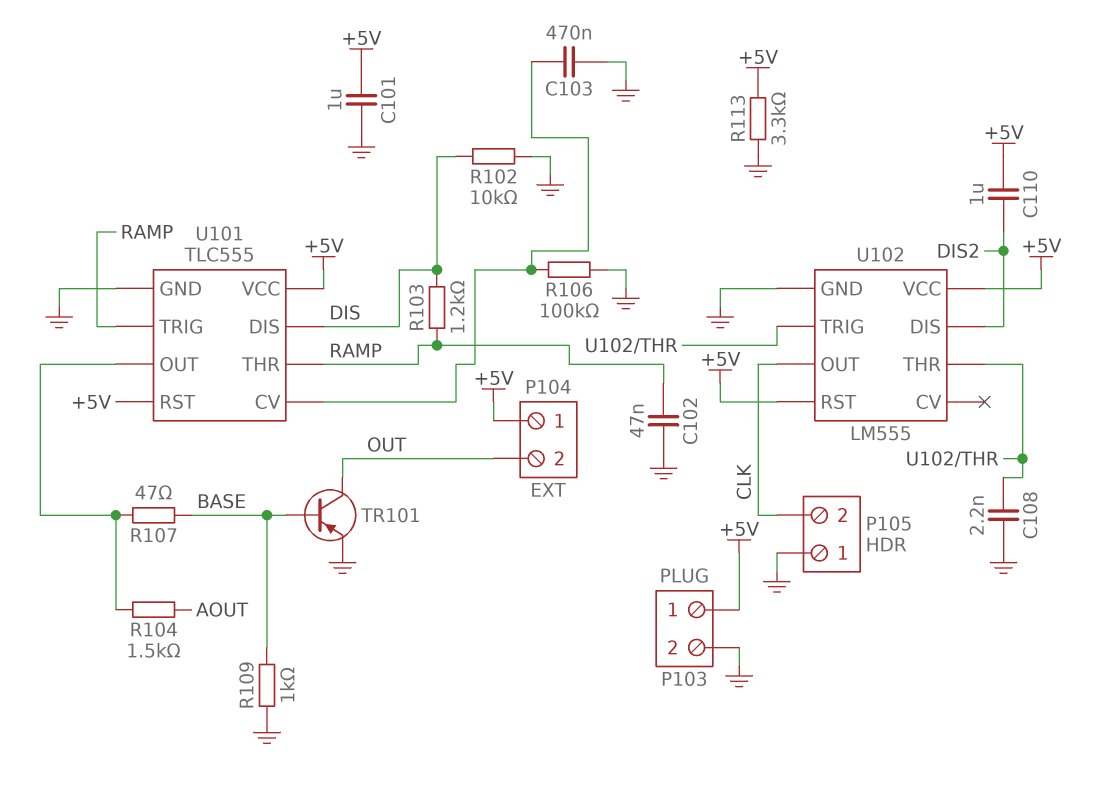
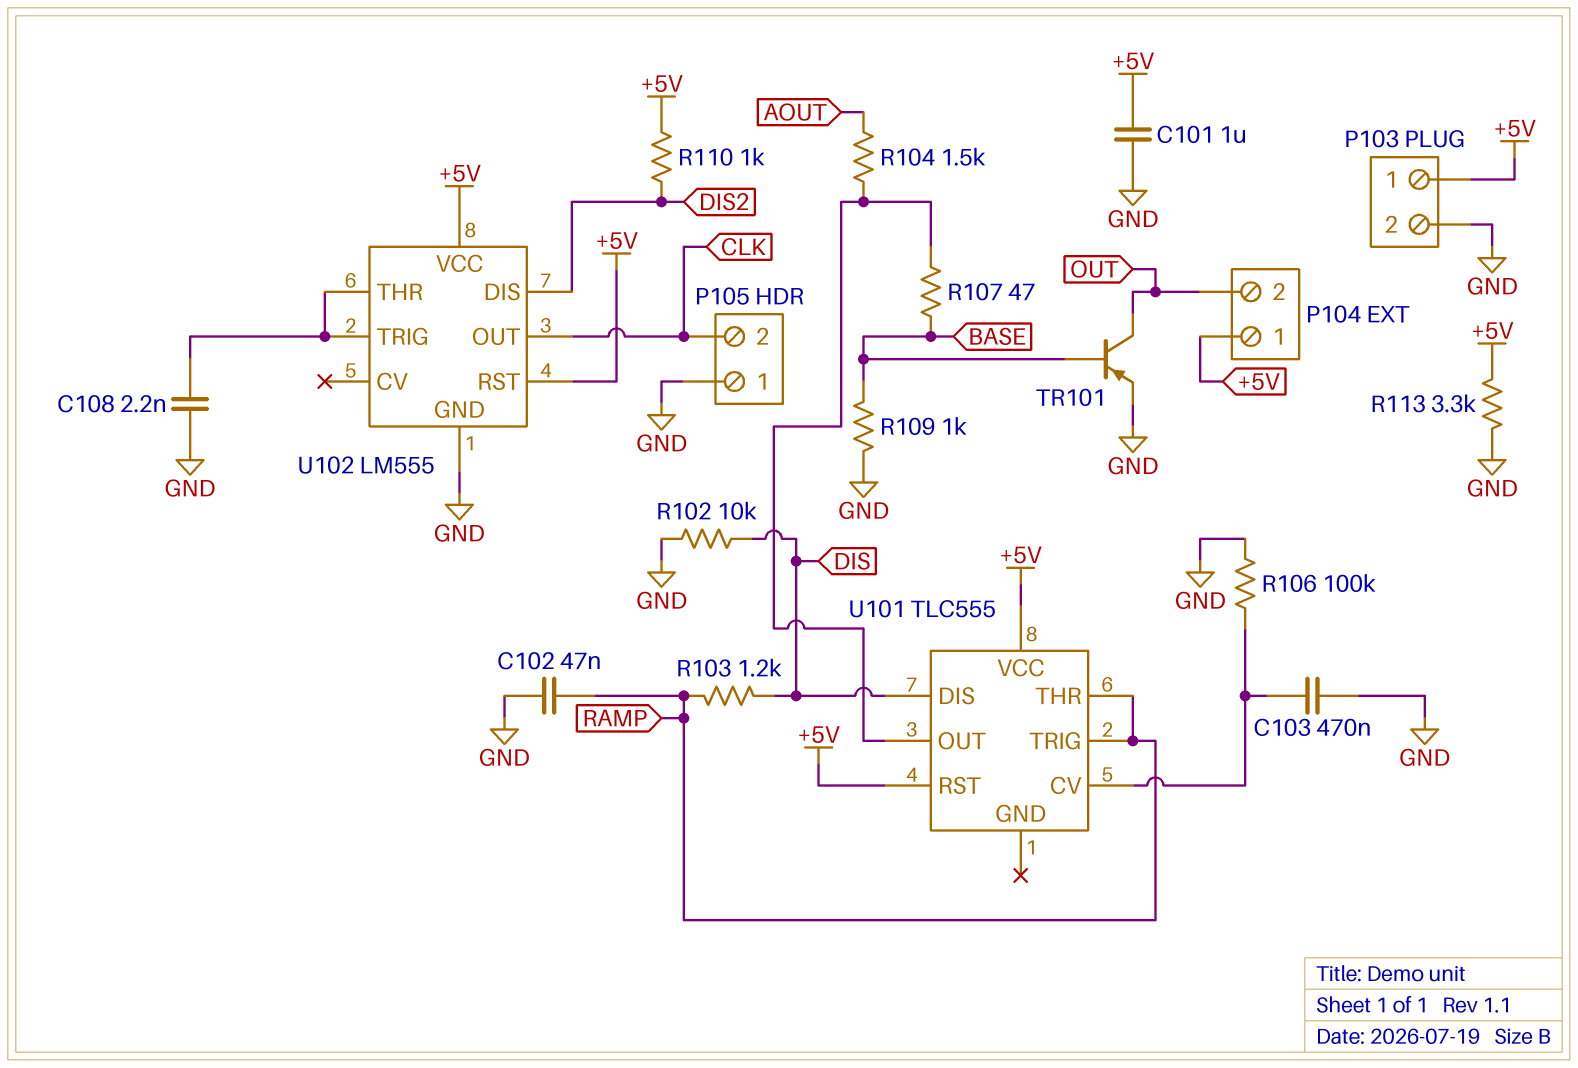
C110: 1uF (+5V, DIS2) -> none
R110: none -> 1k (+5V, DIS2)
U101 pin GND: GND -> none

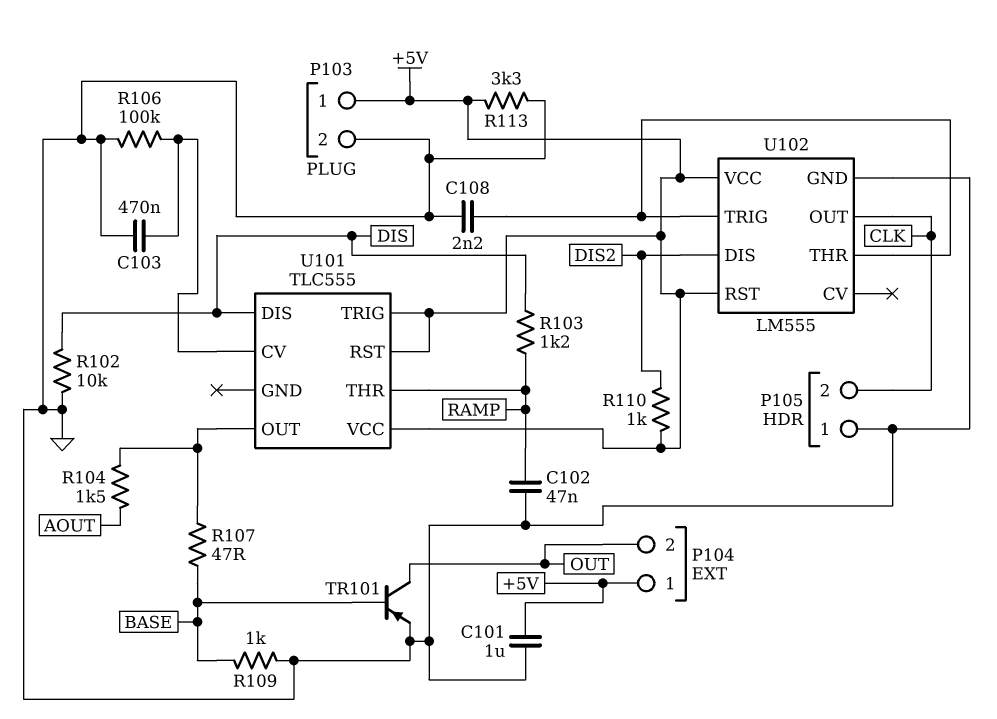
U101 pin TRIG: RAMP -> +5V

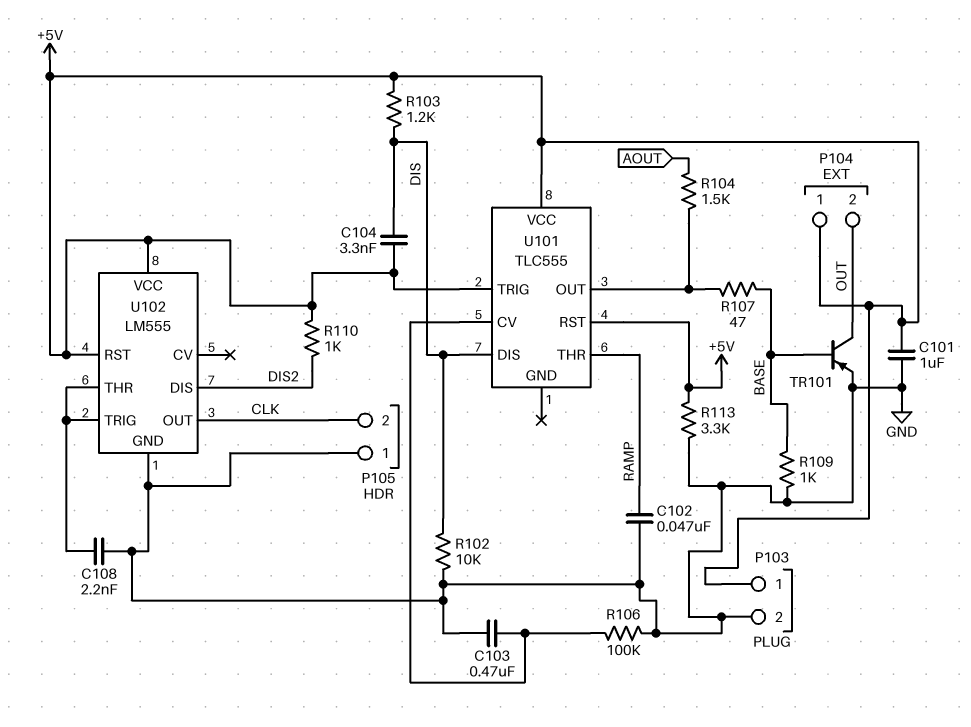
C104: none -> 3.3nF (+5V, DIS)
R103: 1.2k (DIS, RAMP) -> 1.2k (+5V, DIS)

